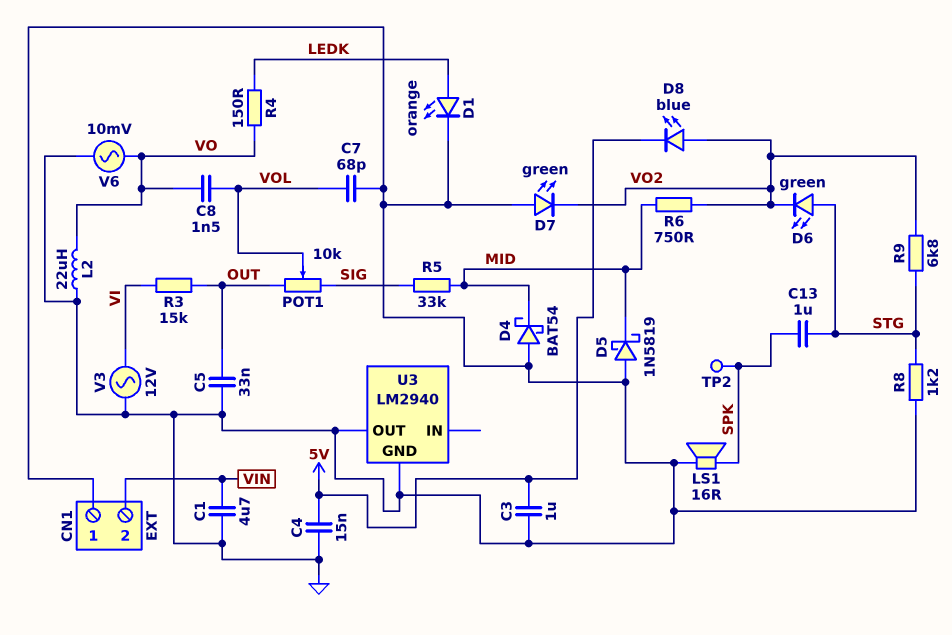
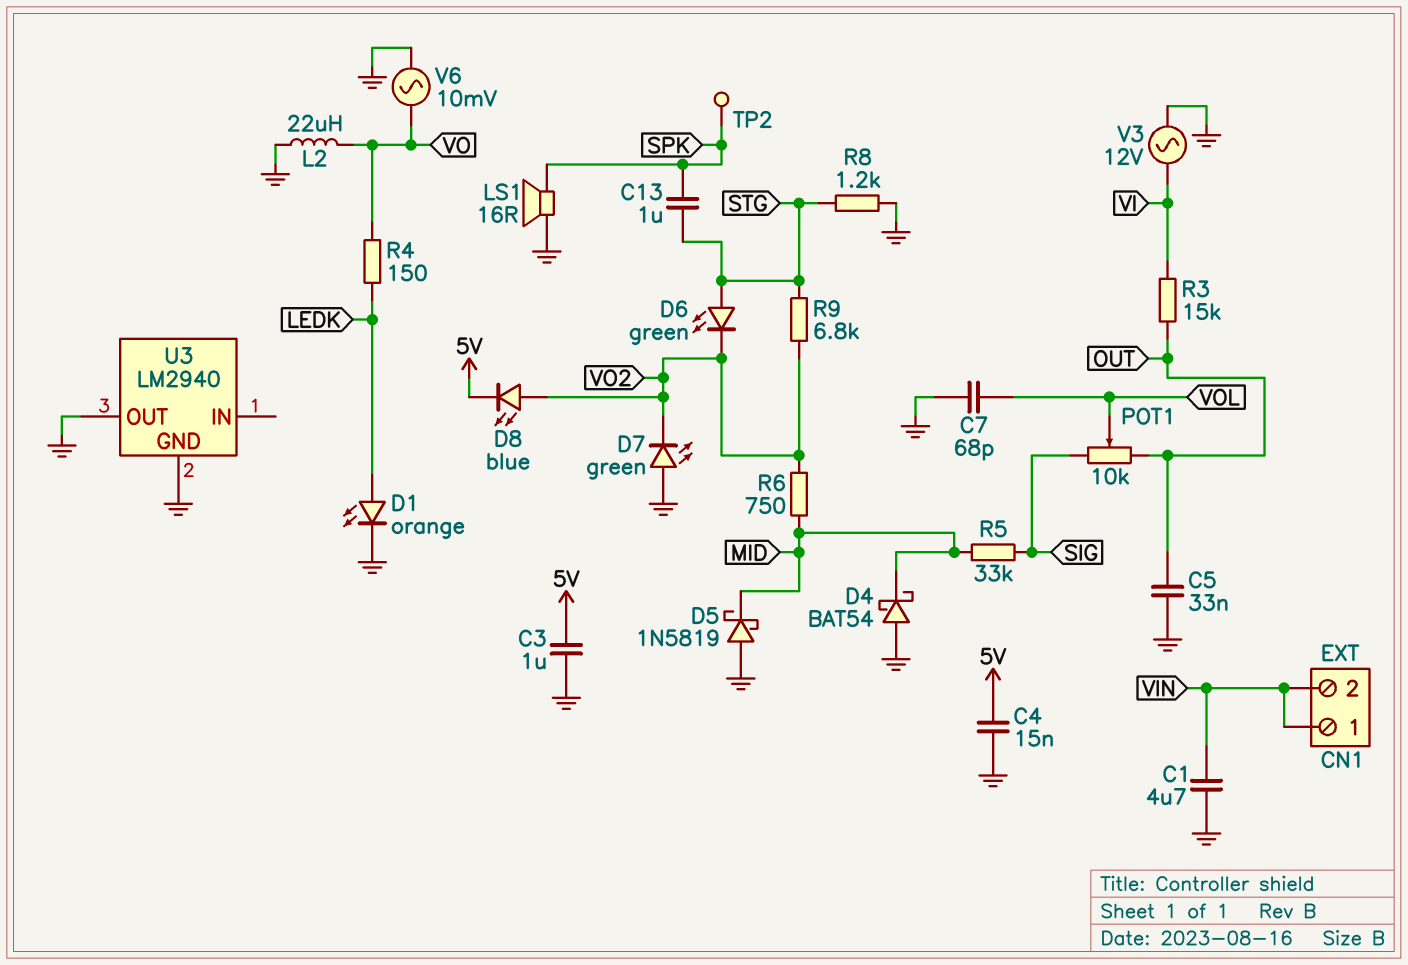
C8: 1.5nF (VO, VOL) -> none
CN1 pin 1: GND -> VIN

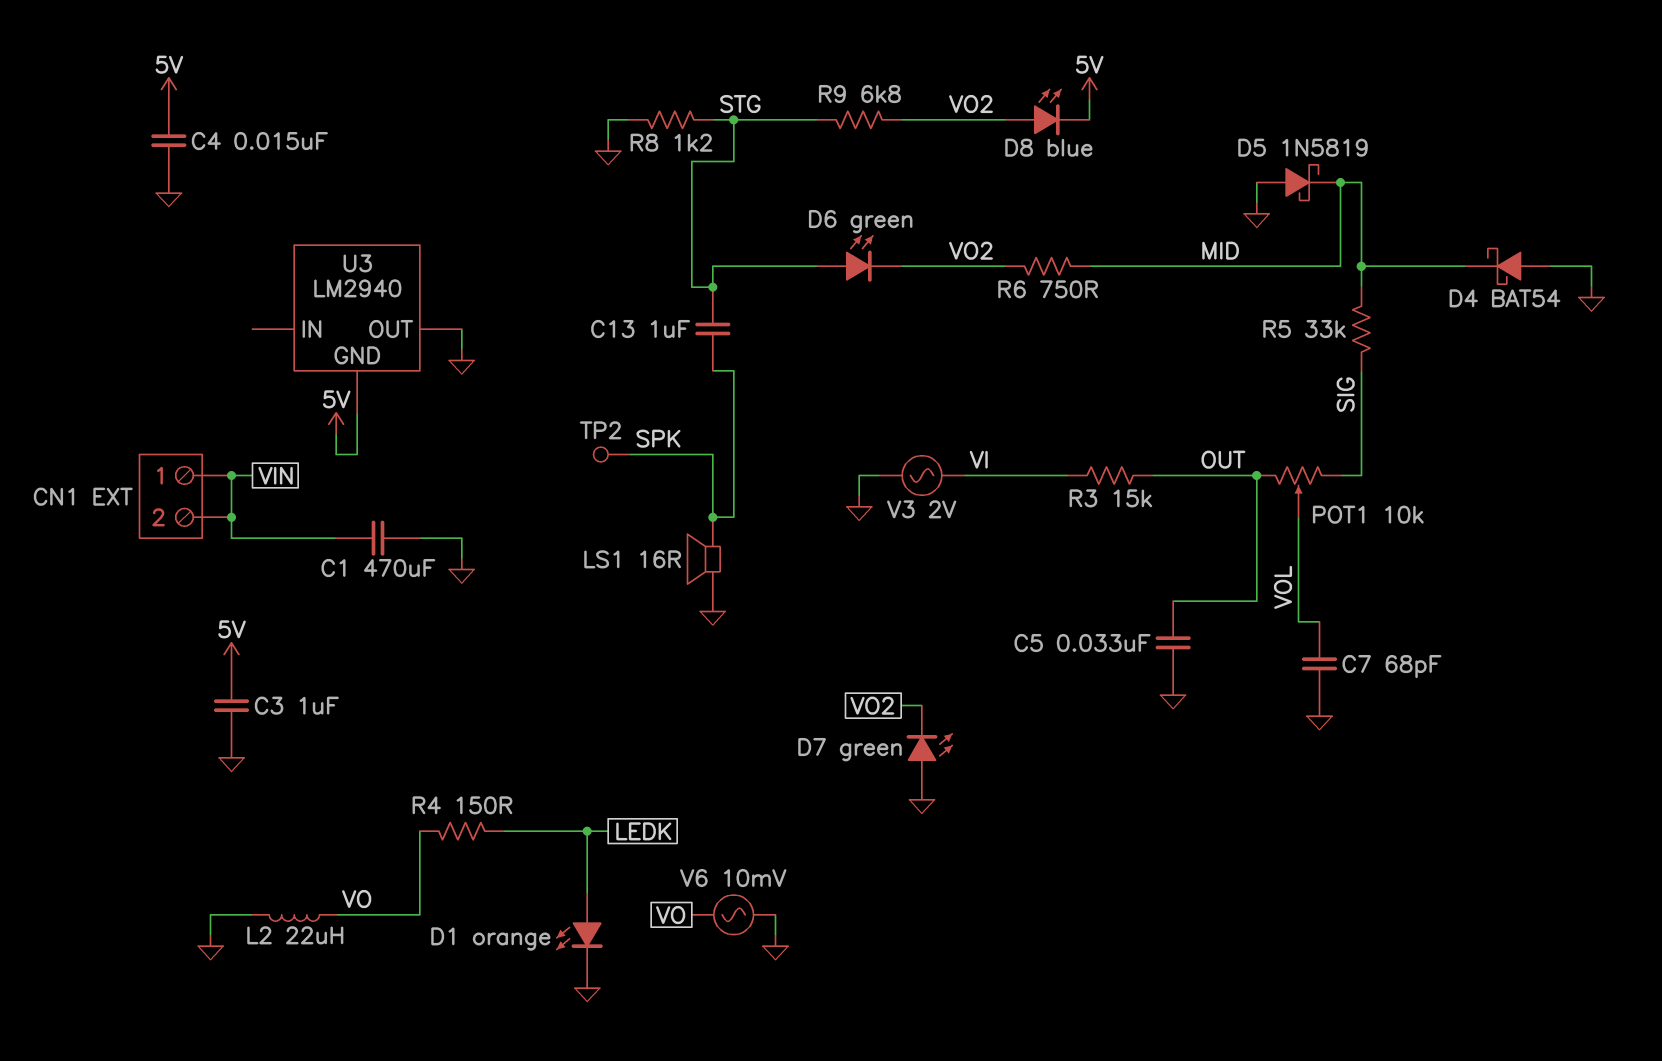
C1: 4.7uF (GND, VIN) -> 470uF (GND, VIN)
U3 pin GND: GND -> 5V
V3: AC 12V (GND, VI) -> AC 2V (GND, VI)

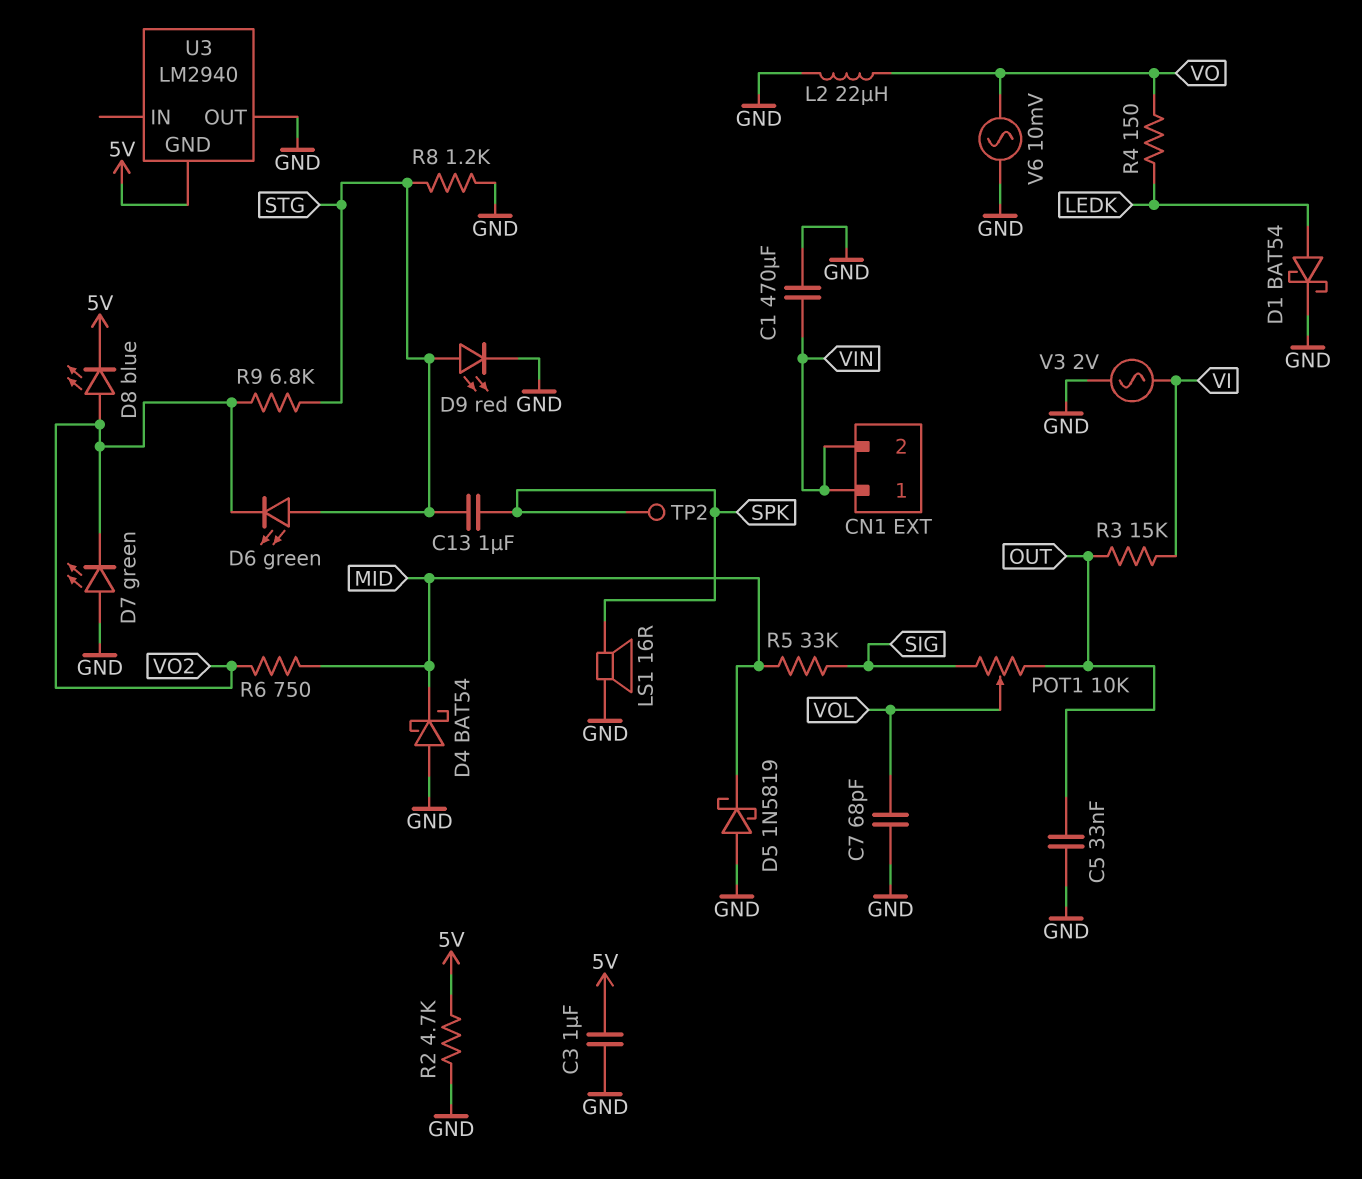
C4: 15nF (5V, GND) -> none
D1: LED orange (A LEDK, K GND) -> schottky BAT54 (A LEDK, K GND)
D9: none -> LED red (A STG, K GND)
R2: none -> 4.7k (5V, GND)

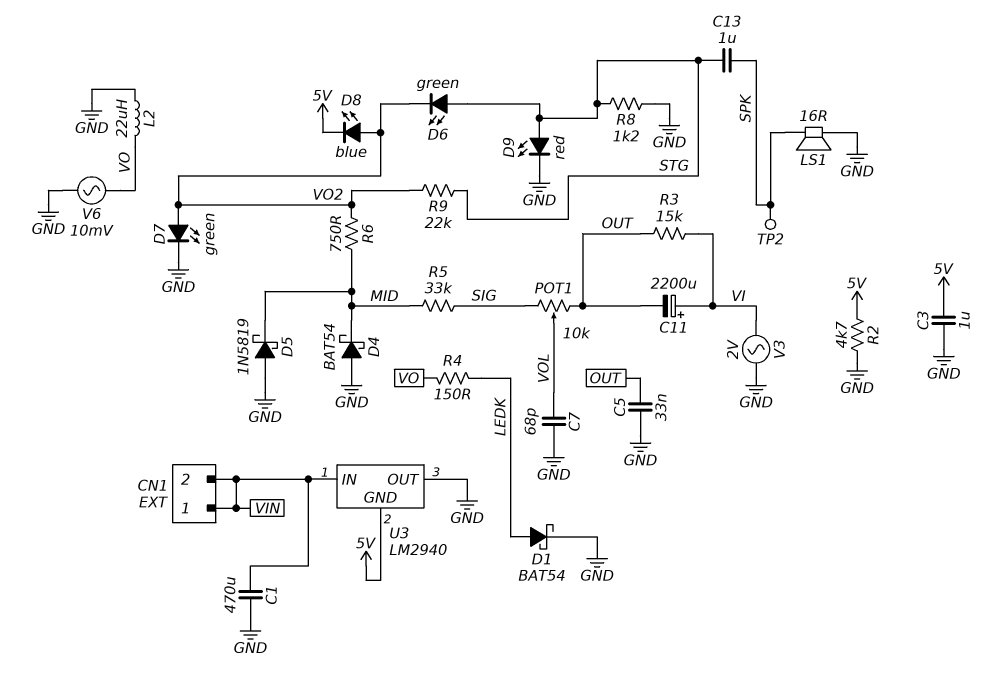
C11: none -> 2200uF (plus VI, minus OUT)
D7: LED green (A GND, K VO2) -> LED green (A VO2, K GND)
R9: 6.8k (STG, VO2) -> 22k (STG, VO2)
U3 pin IN: none -> VIN

